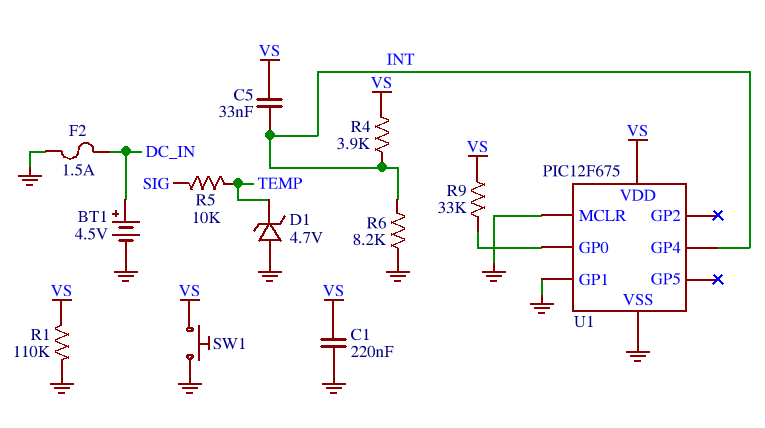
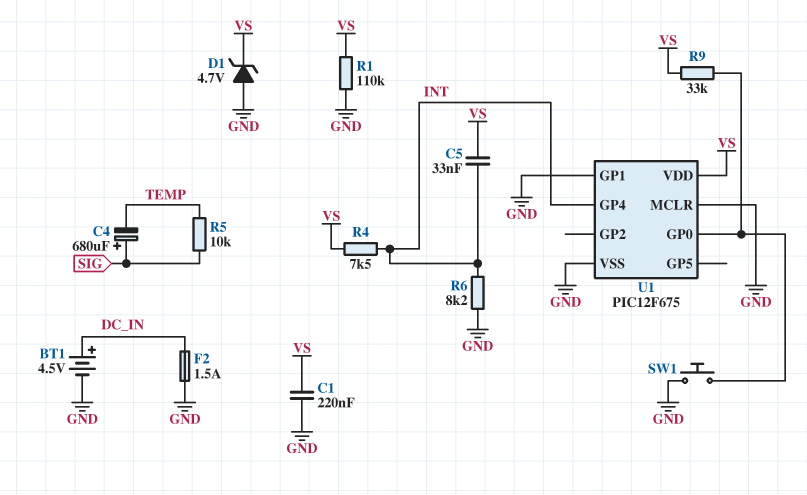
C4: none -> 680uF (plus SIG, minus TEMP)
D1: zener 4.7V (A GND, K TEMP) -> zener 4.7V (A GND, K VS)
R4: 3.9k (INT, VS) -> 7.5k (INT, VS)
SW1: button (GND, VS) -> button (GND, U1/GP0)

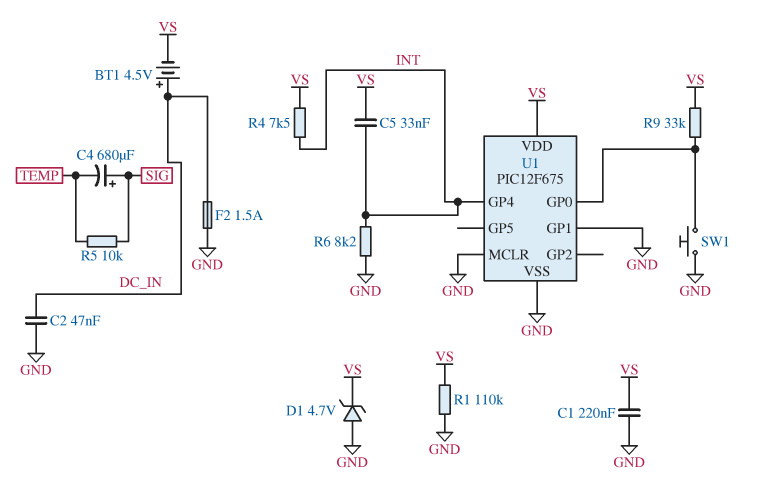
BT1: 4.5V (plus DC_IN, minus GND) -> 4.5V (plus DC_IN, minus VS)
C2: none -> 47nF (DC_IN, GND)

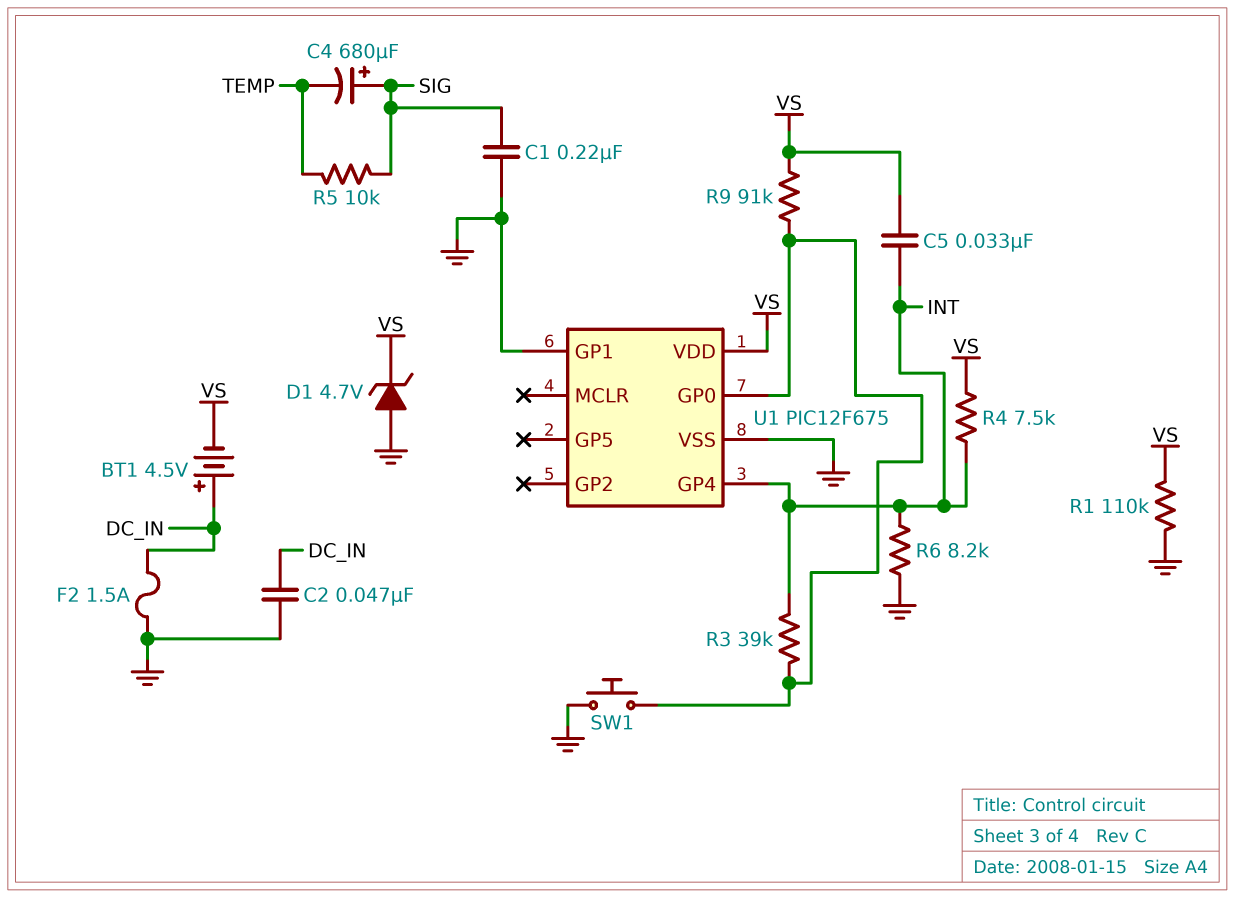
C1: 220nF (GND, VS) -> 220nF (GND, SIG)
R3: none -> 39k (INT, U1/GP0)
R9: 33k (U1/GP0, VS) -> 91k (U1/GP0, VS)
U1 pin MCLR: GND -> none

